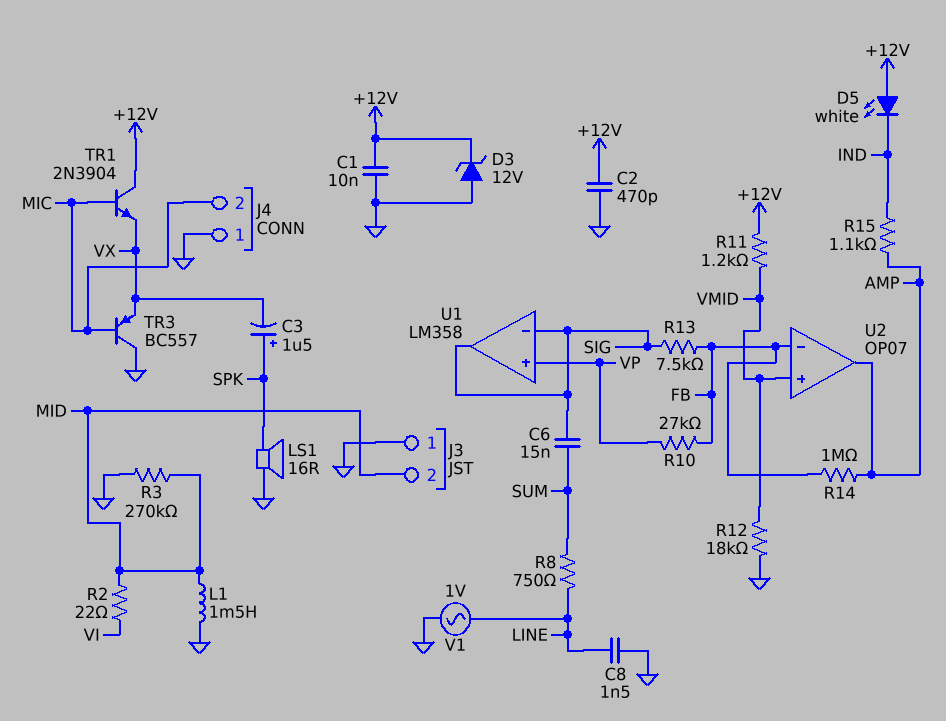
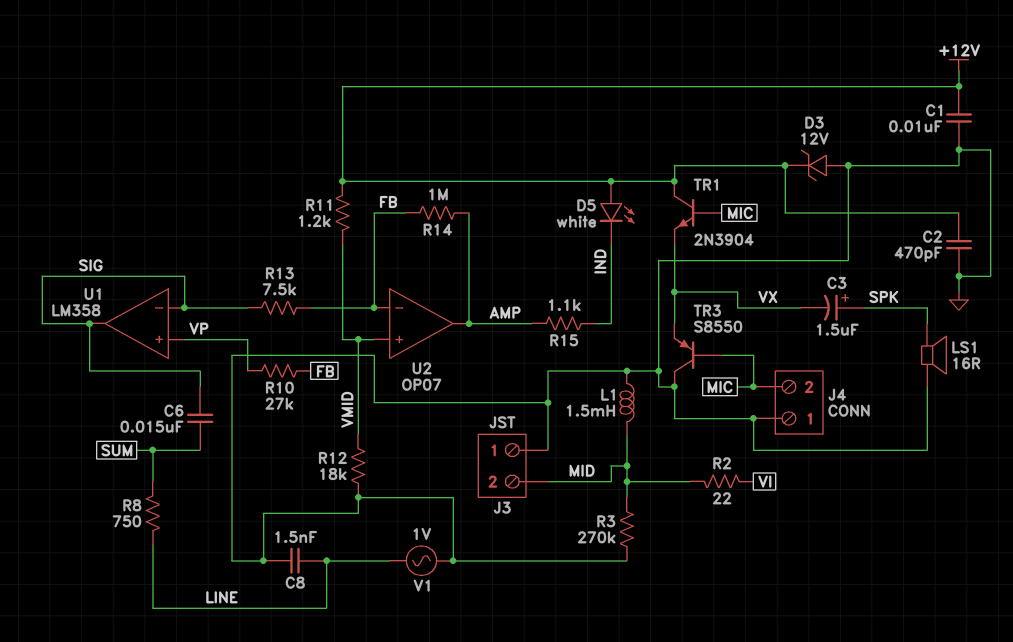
TR3: PNP BC557 (B MIC, C GND, E VX) -> PNP S8550 (B MIC, C GND, E VX)

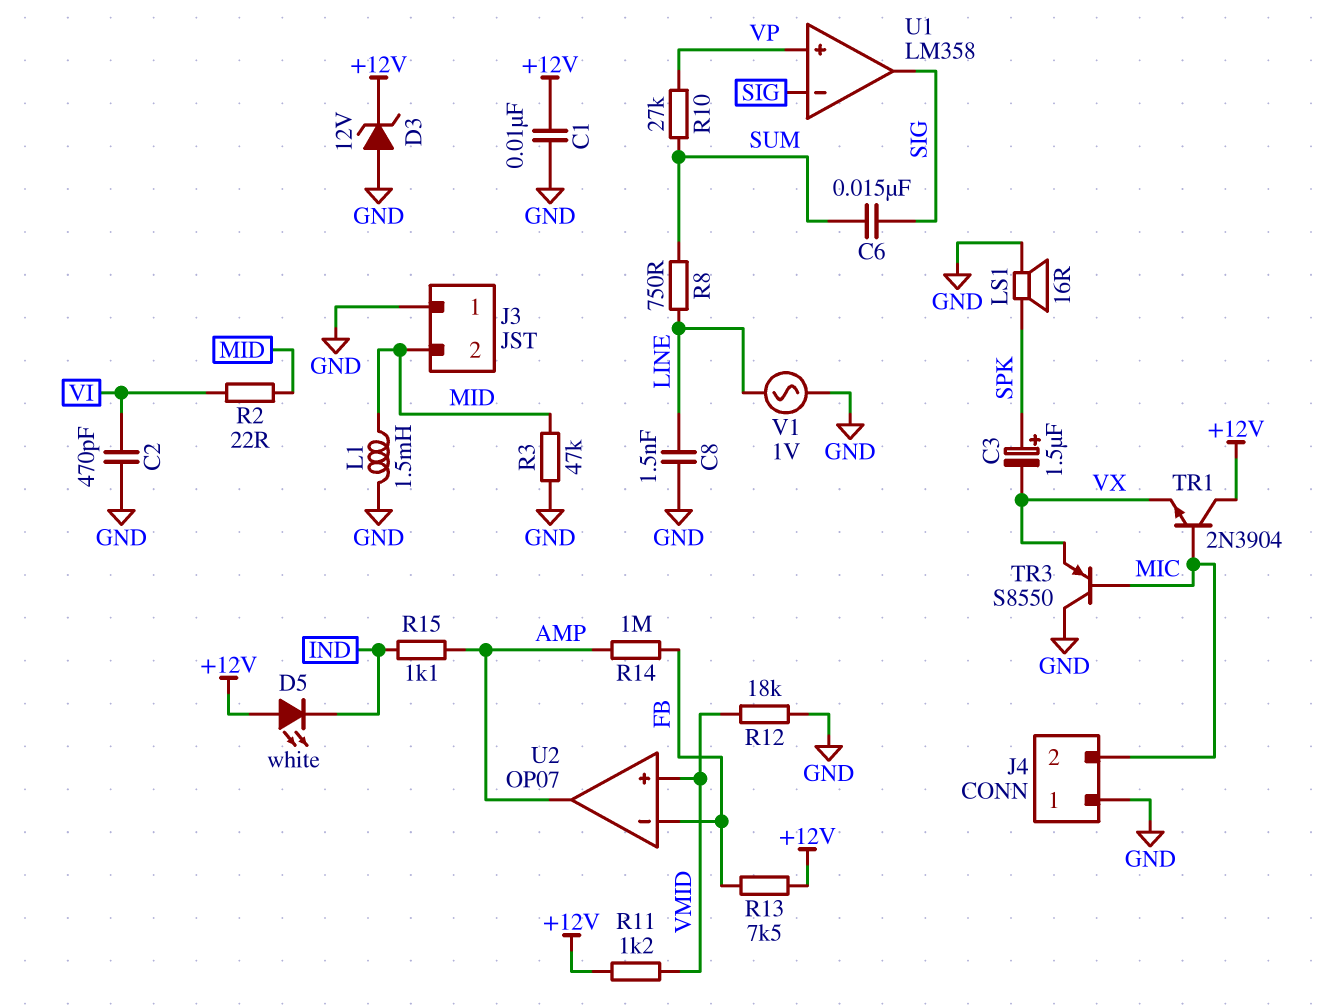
C2: 470pF (+12V, GND) -> 470pF (GND, VI)
R3: 270k (GND, MID) -> 47k (GND, MID)
R10: 27k (FB, VP) -> 27k (SUM, VP)
R13: 7.5k (FB, SIG) -> 7.5k (+12V, FB)

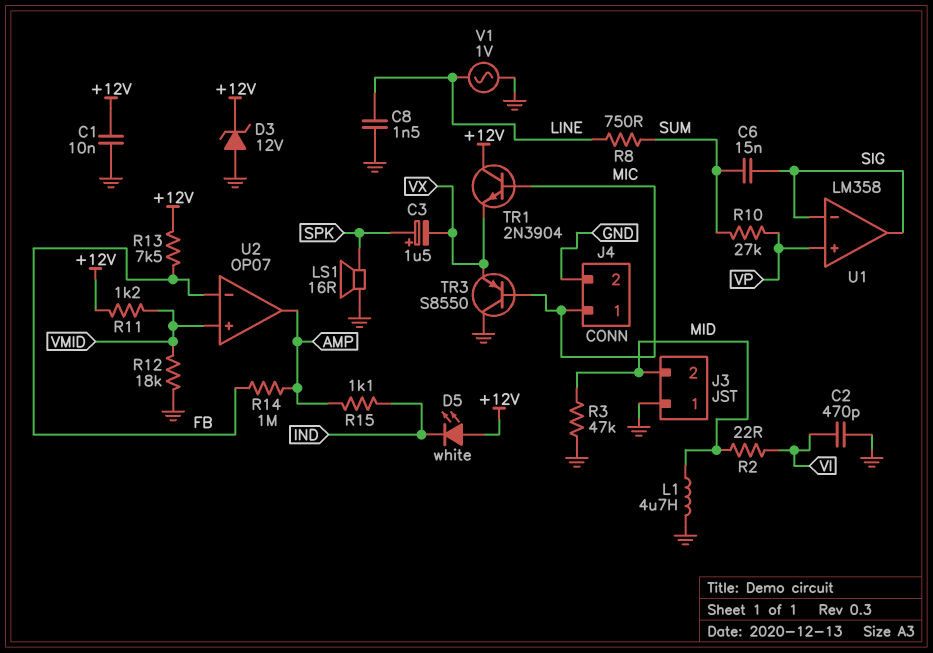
J4 pin 1: GND -> MIC
J4 pin 2: MIC -> GND
L1: 1.5mH (GND, MID) -> 4.7uH (GND, MID)

